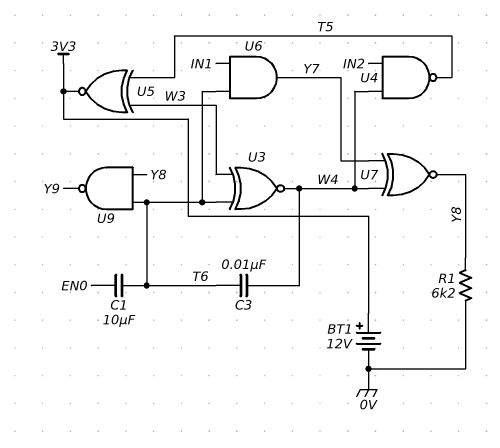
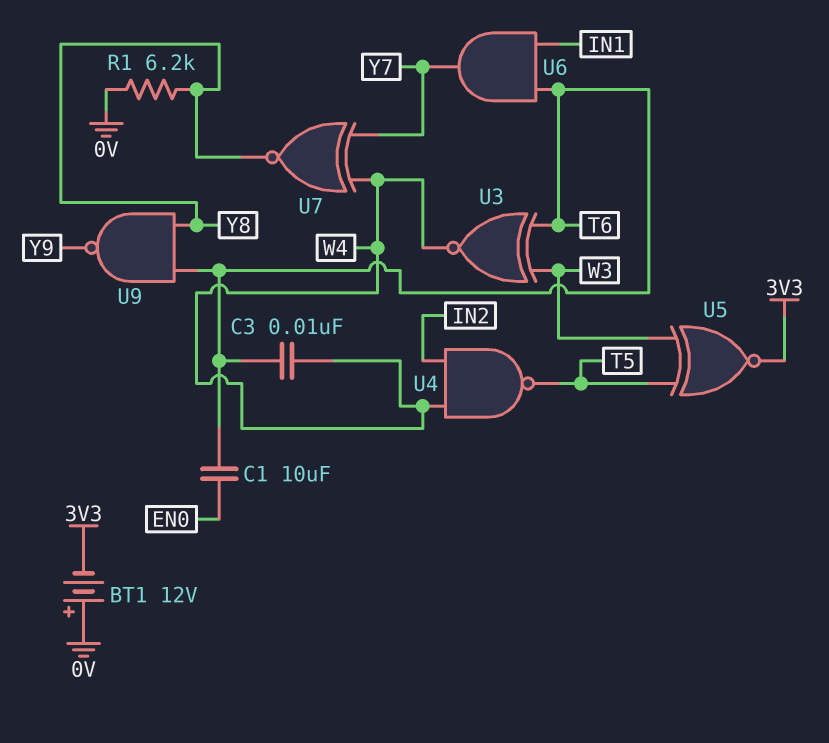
BT1: 12V (plus 3V3, minus 0V) -> 12V (plus 0V, minus 3V3)

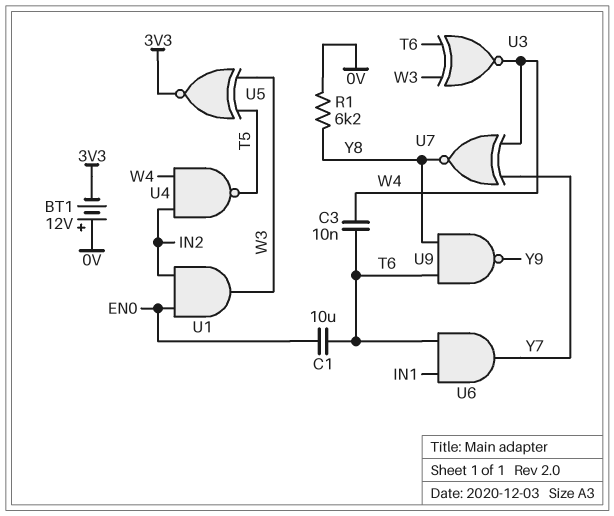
U1: none -> AND (in EN0, in IN2, out W3)

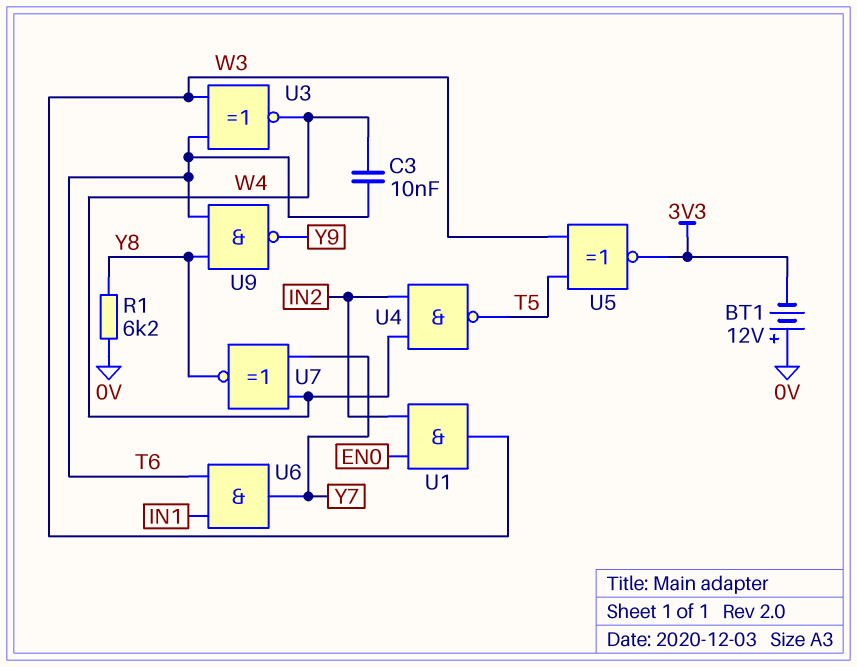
C1: 10uF (EN0, T6) -> none

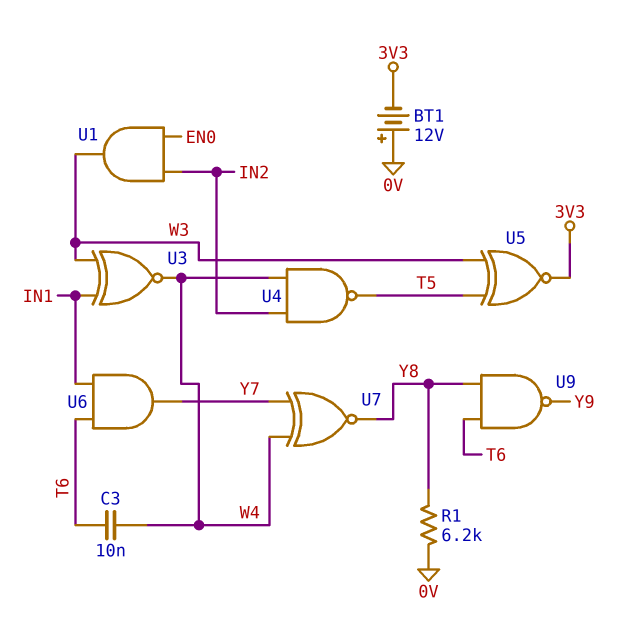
U3: XNOR (in T6, in W3, out W4) -> XNOR (in IN1, in W3, out W4)

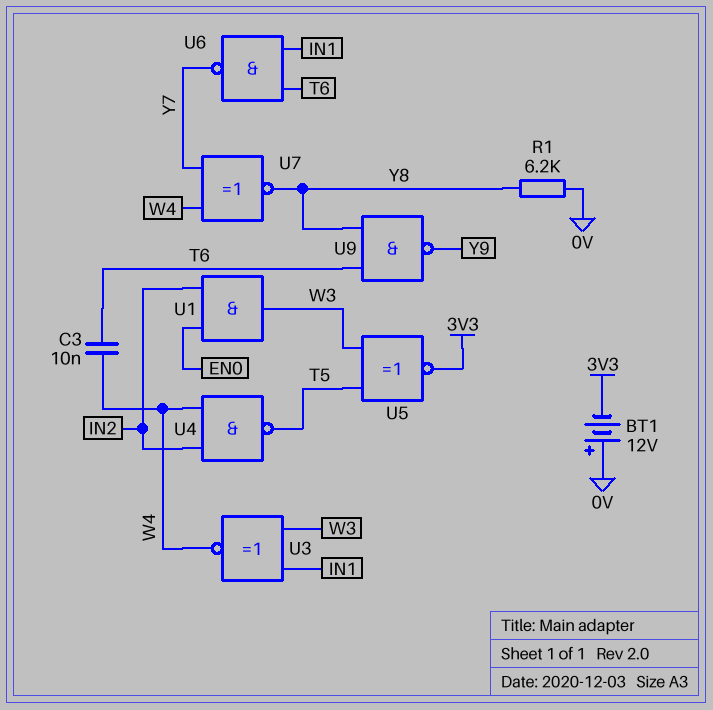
U6: AND (in IN1, in T6, out Y7) -> NAND (in IN1, in T6, out Y7)

